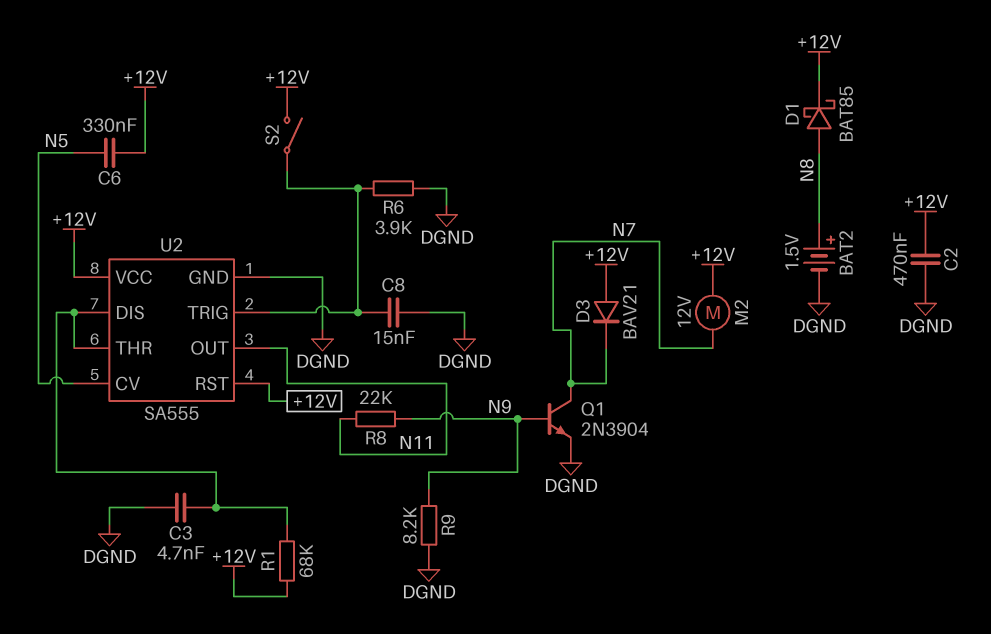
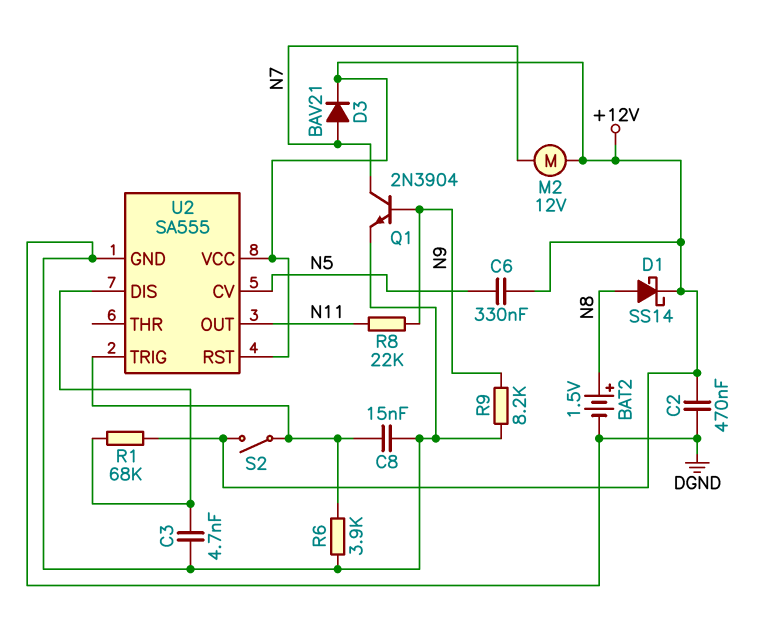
D1: schottky BAT85 (A N8, K +12V) -> schottky SS14 (A N8, K +12V)
D3: diode BAV21 (A +12V, K N7) -> diode BAV21 (A N7, K +12V)
U2 pin THR: U2/DIS -> none

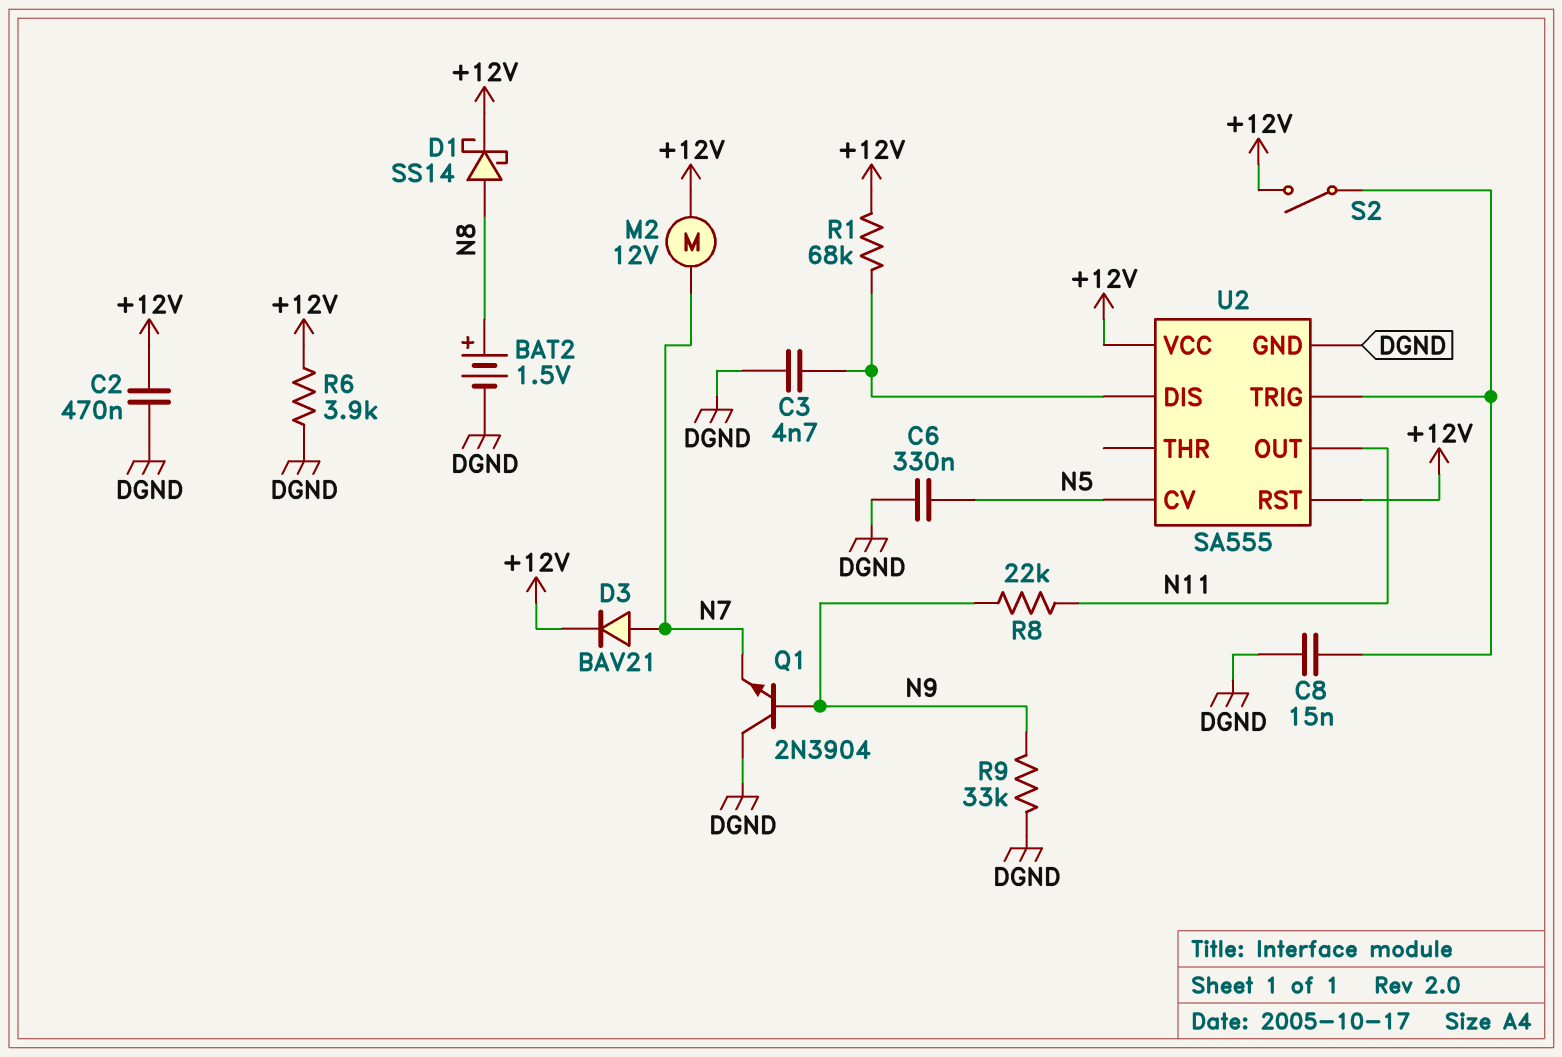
C6: 330nF (+12V, N5) -> 330nF (DGND, N5)
Q1: NPN 2N3904 (B N9, C N7, E DGND) -> NPN 2N3904 (B N9, C DGND, E N7)
R6: 3.9k (DGND, U2/TRIG) -> 3.9k (+12V, DGND)
R9: 8.2k (DGND, N9) -> 33k (DGND, N9)

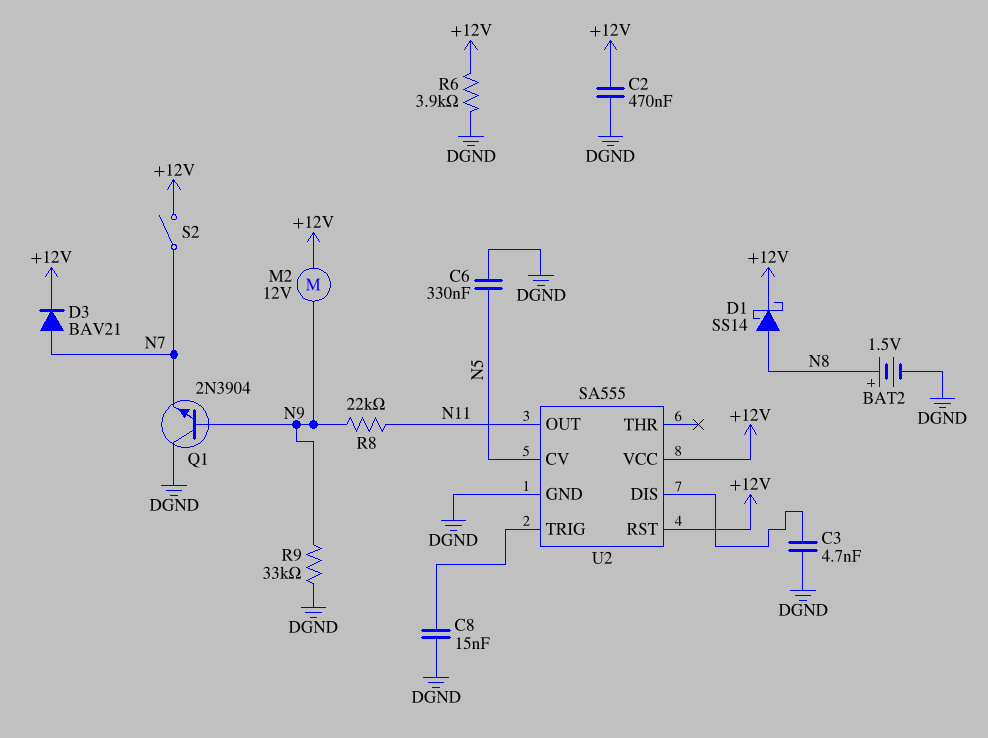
M2: motor 12V (+12V, N7) -> motor 12V (+12V, N9)
R1: 68k (+12V, U2/DIS) -> none
S2: switch (+12V, U2/TRIG) -> switch (+12V, N7)

